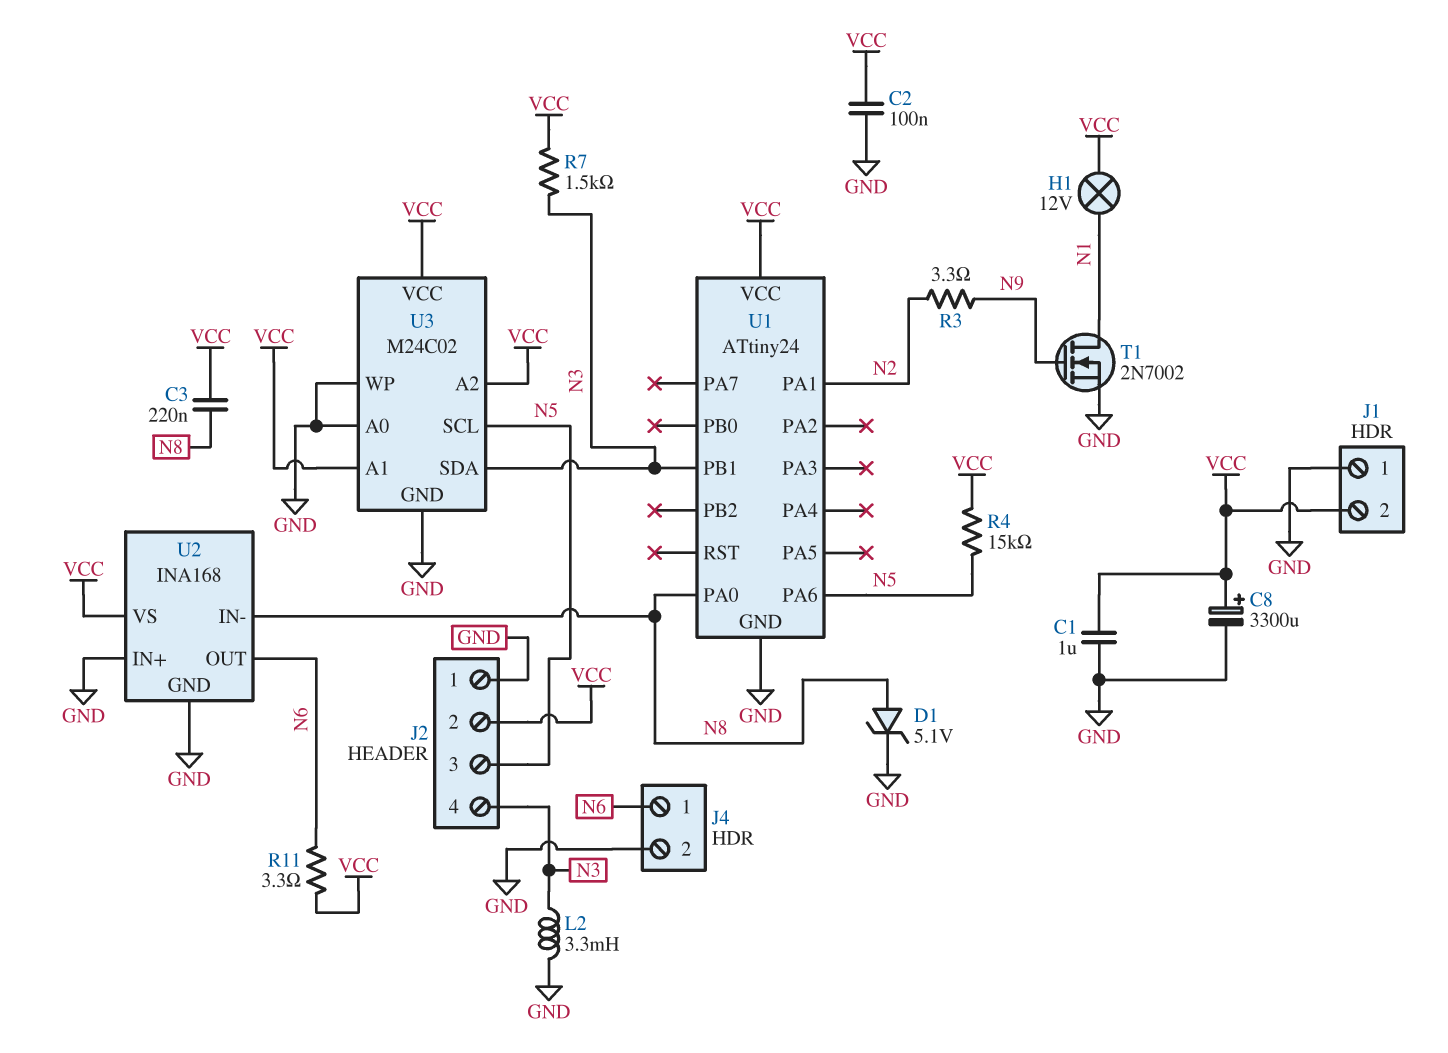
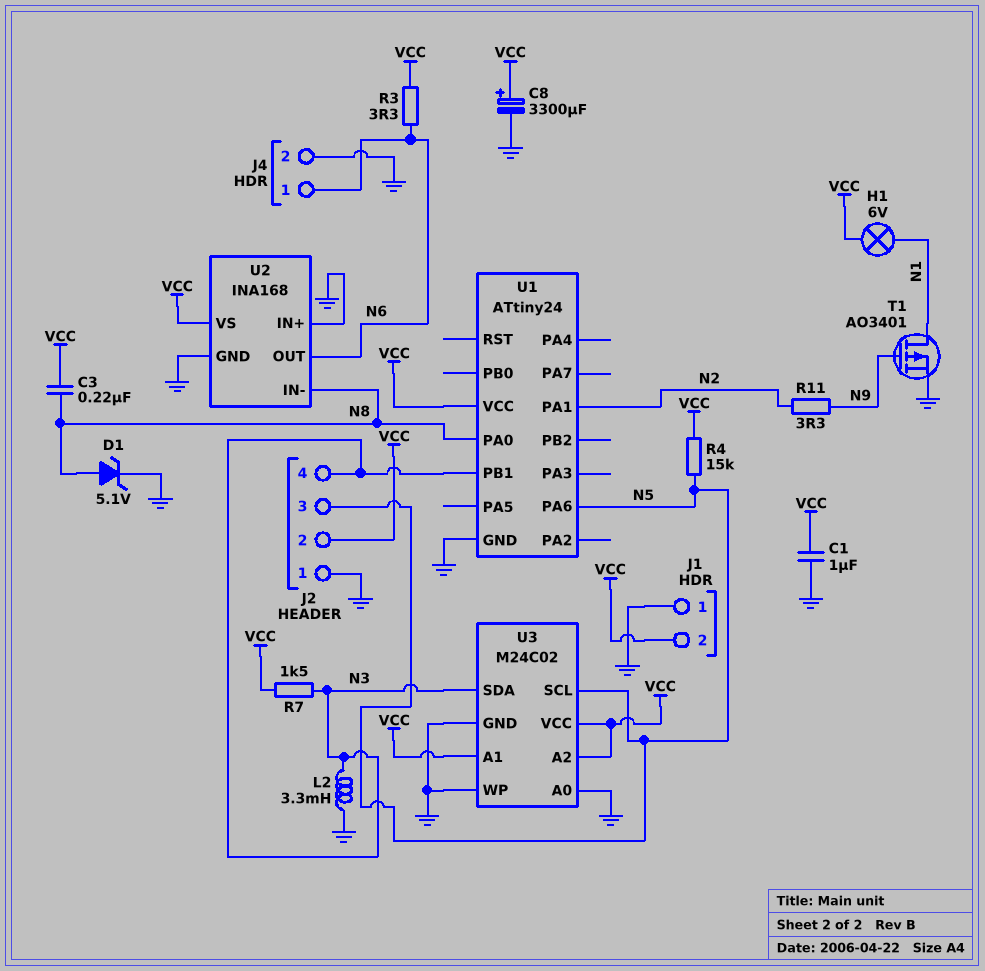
C2: 100nF (GND, VCC) -> none
H1: lamp 12V (N1, VCC) -> lamp 6V (N1, VCC)
R3: 3.3 (N2, N9) -> 3.3 (N6, VCC)
R11: 3.3 (N6, VCC) -> 3.3 (N2, N9)
T1: NMOS 2N7002 (G N9, D N1, S GND) -> PMOS AO3401 (G N9, D N1, S GND)

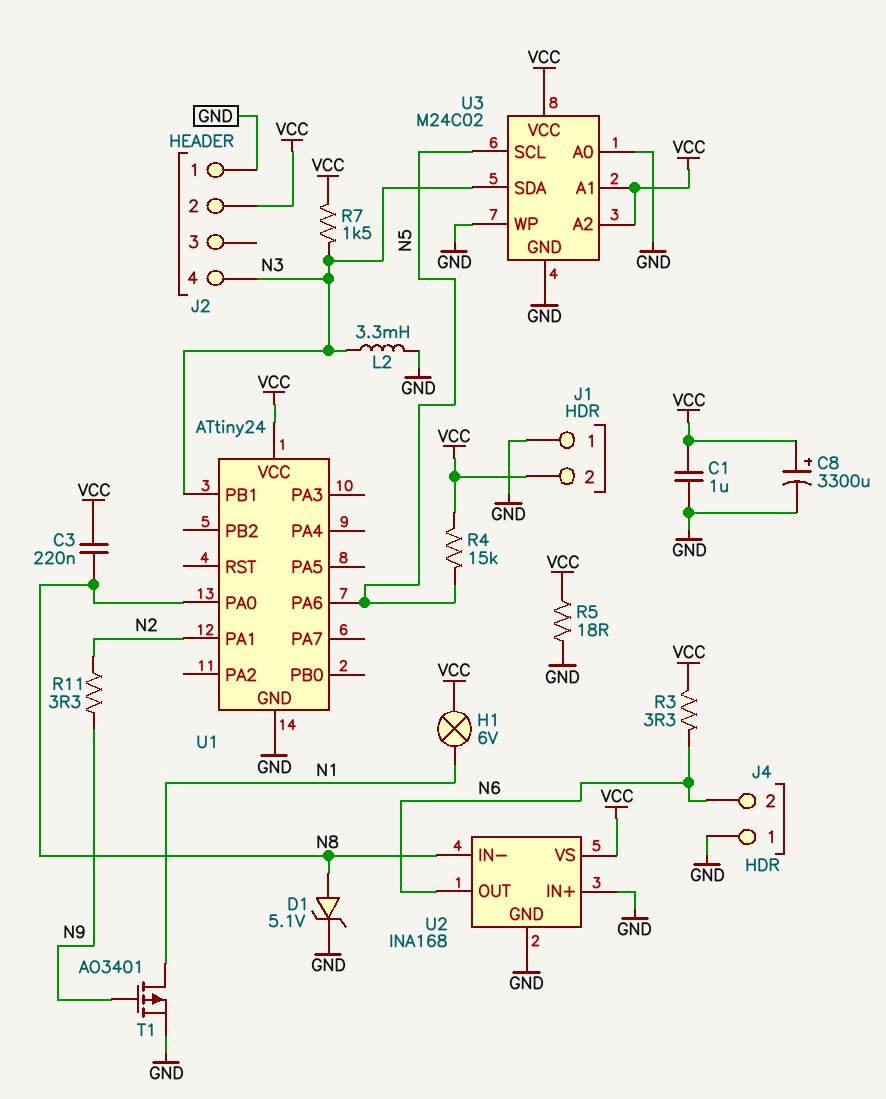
J2 pin 3: N5 -> none
J4 pin 1: N6 -> GND
J4 pin 2: GND -> N6
R5: none -> 18 (GND, VCC)

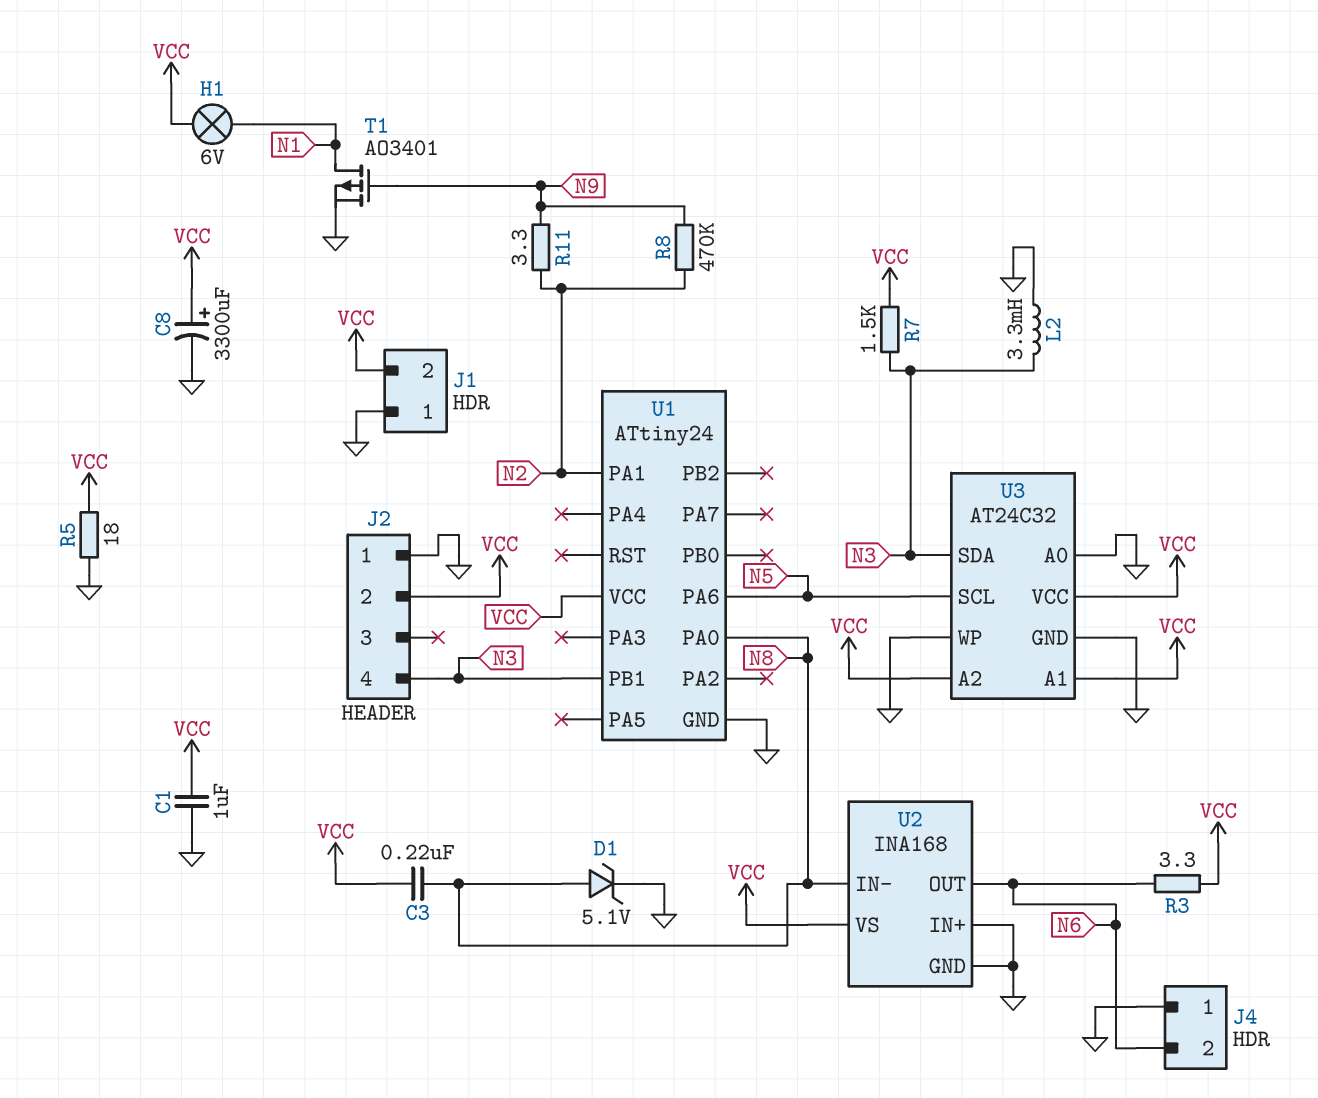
R4: 15k (N5, VCC) -> none
R8: none -> 470k (N2, N9)
U3: M24C02 -> AT24C32

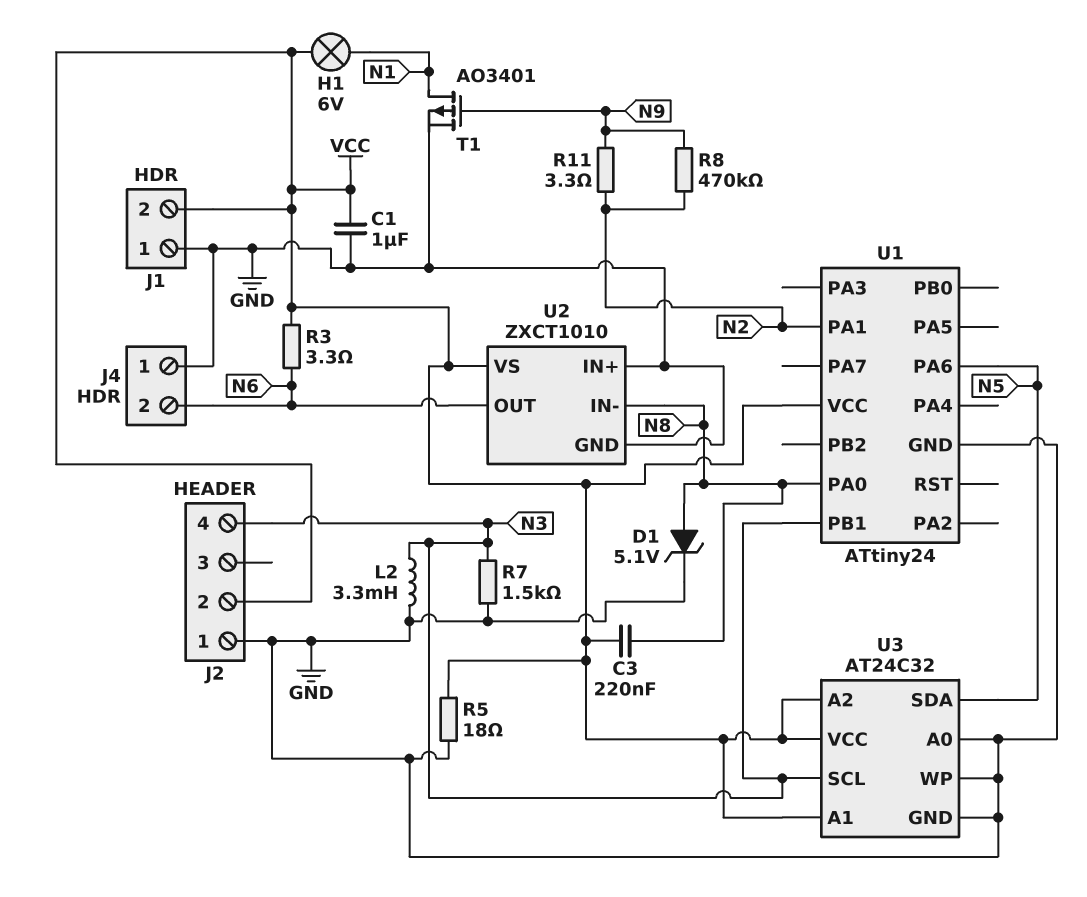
C8: 3300uF (plus VCC, minus GND) -> none
R7: 1.5k (N3, VCC) -> 1.5k (GND, N3)
U2: INA168 -> ZXCT1010
U3 pin SCL: N5 -> N3
U3 pin SDA: N3 -> N5

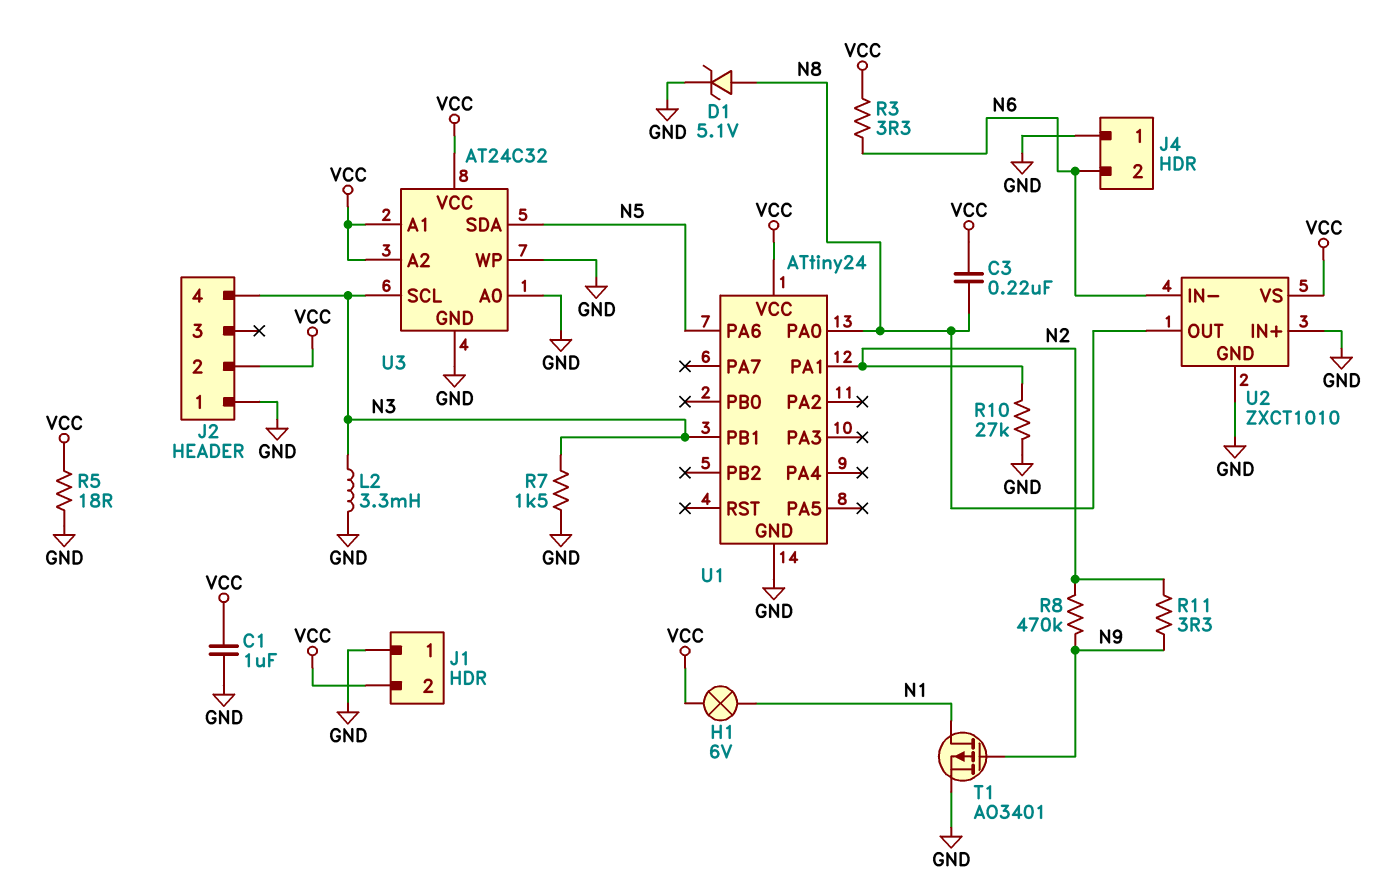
R10: none -> 27k (GND, N2)
U2 pin IN-: N8 -> N6
U2 pin OUT: N6 -> N8

